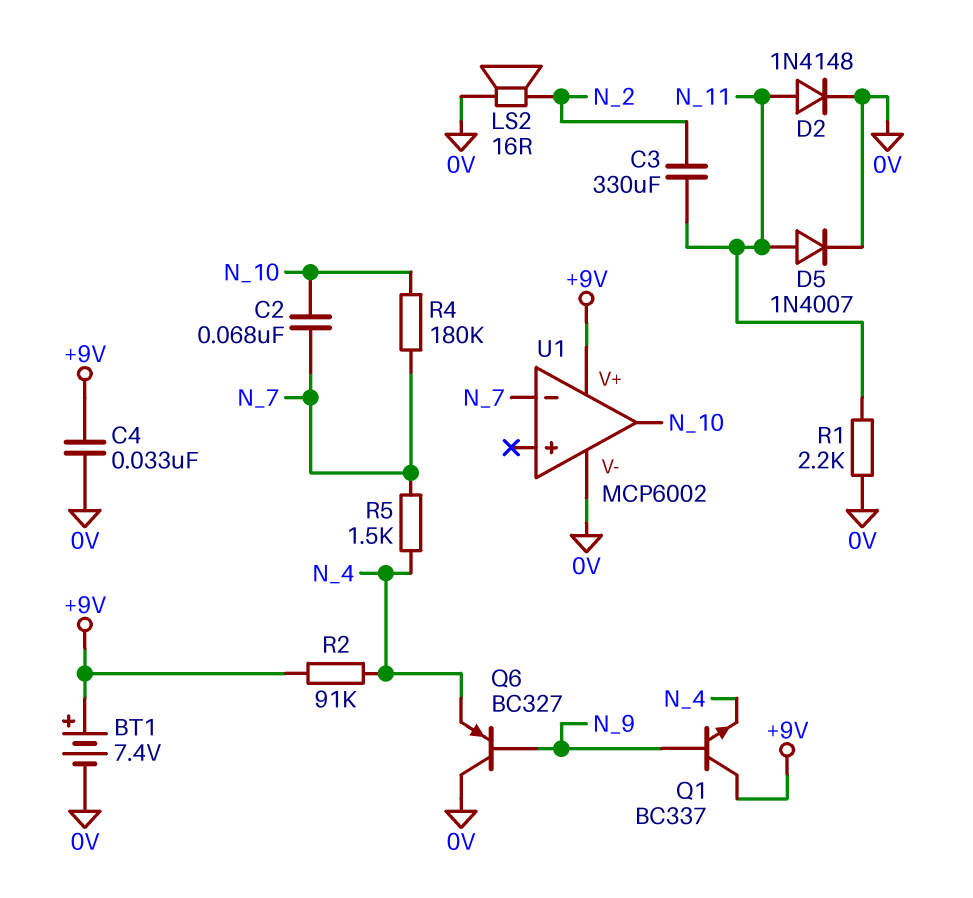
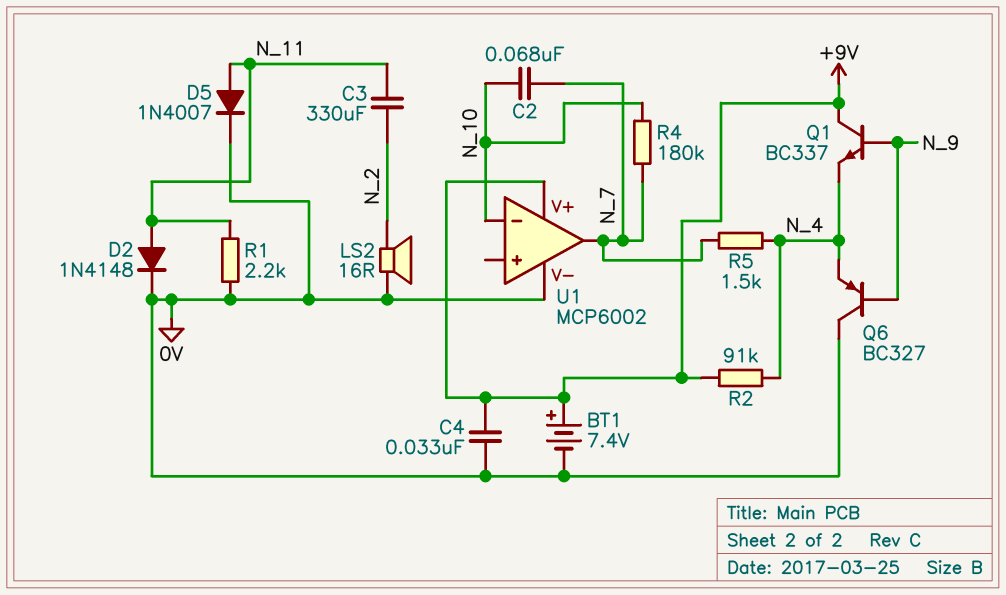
U1 pin in-: N_7 -> N_10
U1 pin out: N_10 -> N_7

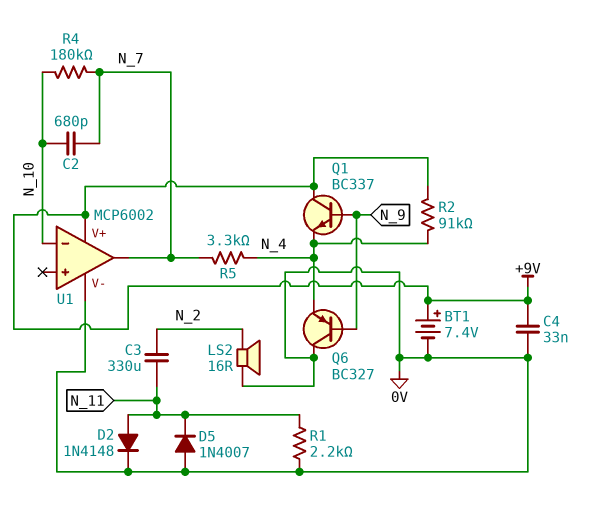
C2: 68nF (N_7, N_10) -> 680pF (N_7, N_10)
D5: diode 1N4007 (A N_11, K 0V) -> diode 1N4007 (A 0V, K N_11)
R5: 1.5k (N_4, N_7) -> 3.3k (N_4, N_7)

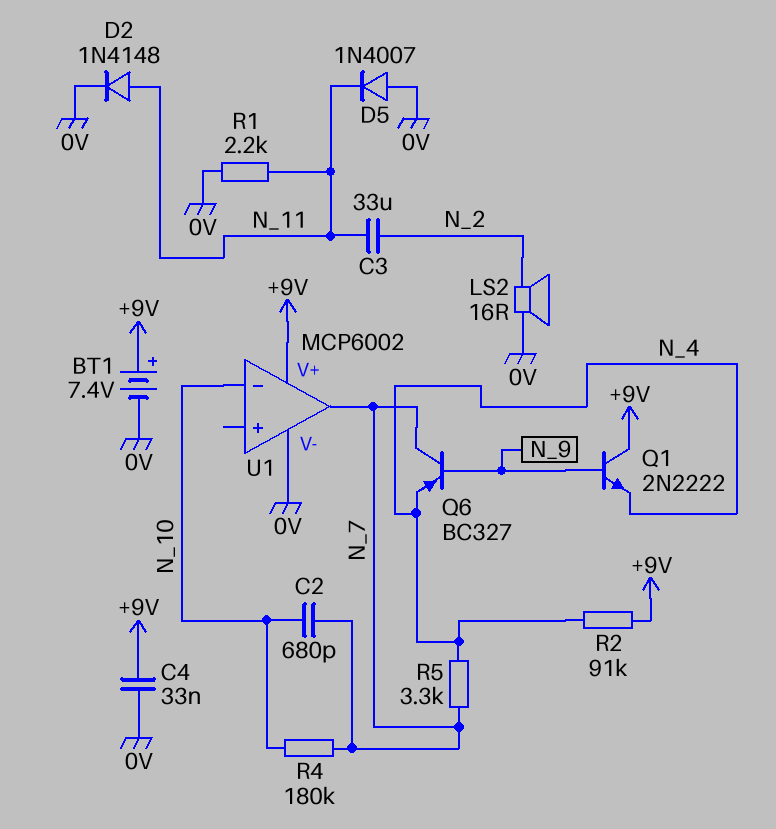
C3: 330uF (N_2, N_11) -> 33uF (N_2, N_11)
Q1: NPN BC337 (B N_9, C +9V, E N_4) -> NPN 2N2222 (B N_9, C +9V, E N_4)
Q6: PNP BC327 (B N_9, C 0V, E N_4) -> PNP BC327 (B N_9, C N_7, E N_4)

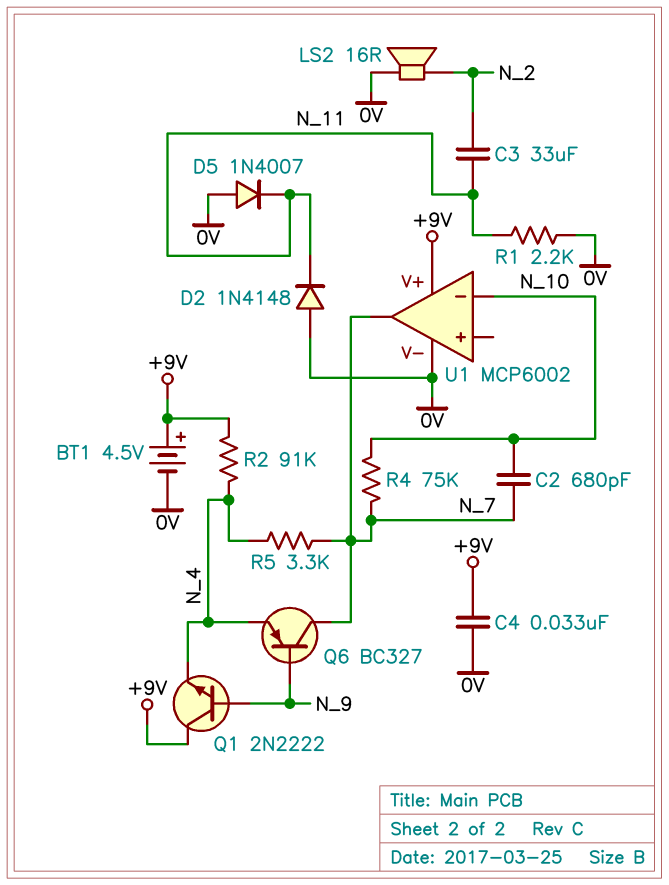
BT1: 7.4V (plus +9V, minus 0V) -> 4.5V (plus +9V, minus 0V)
D2: diode 1N4148 (A N_11, K 0V) -> diode 1N4148 (A 0V, K N_11)
R4: 180k (N_7, N_10) -> 75k (N_7, N_10)

